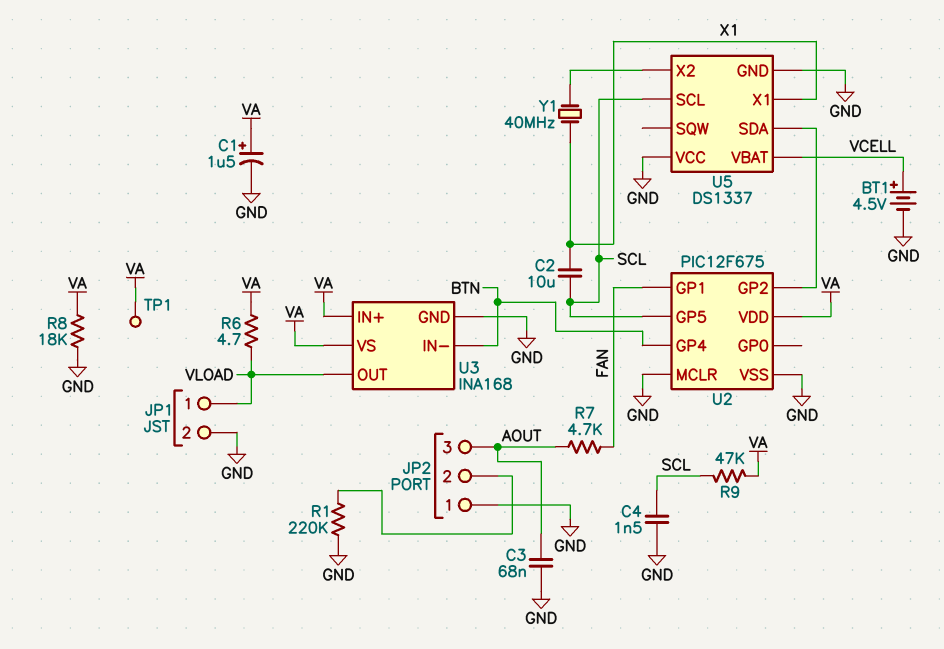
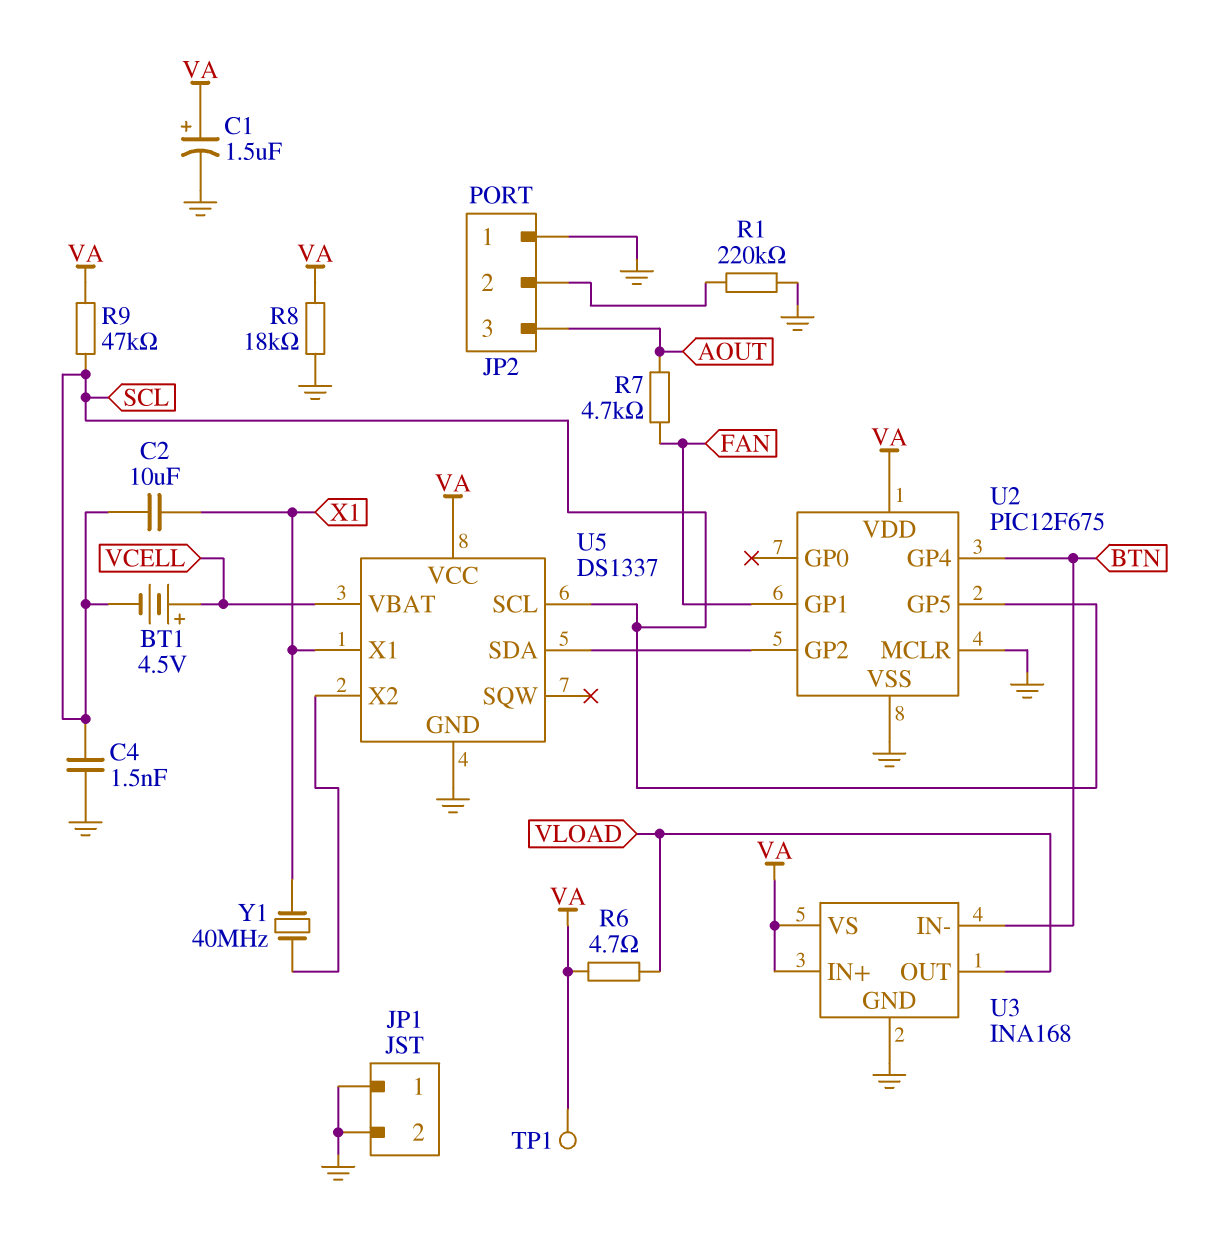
BT1: 4.5V (plus VCELL, minus GND) -> 4.5V (plus VCELL, minus SCL)
C3: 68nF (AOUT, GND) -> none
JP1 pin 1: VLOAD -> GND
U5 pin VCC: GND -> VA

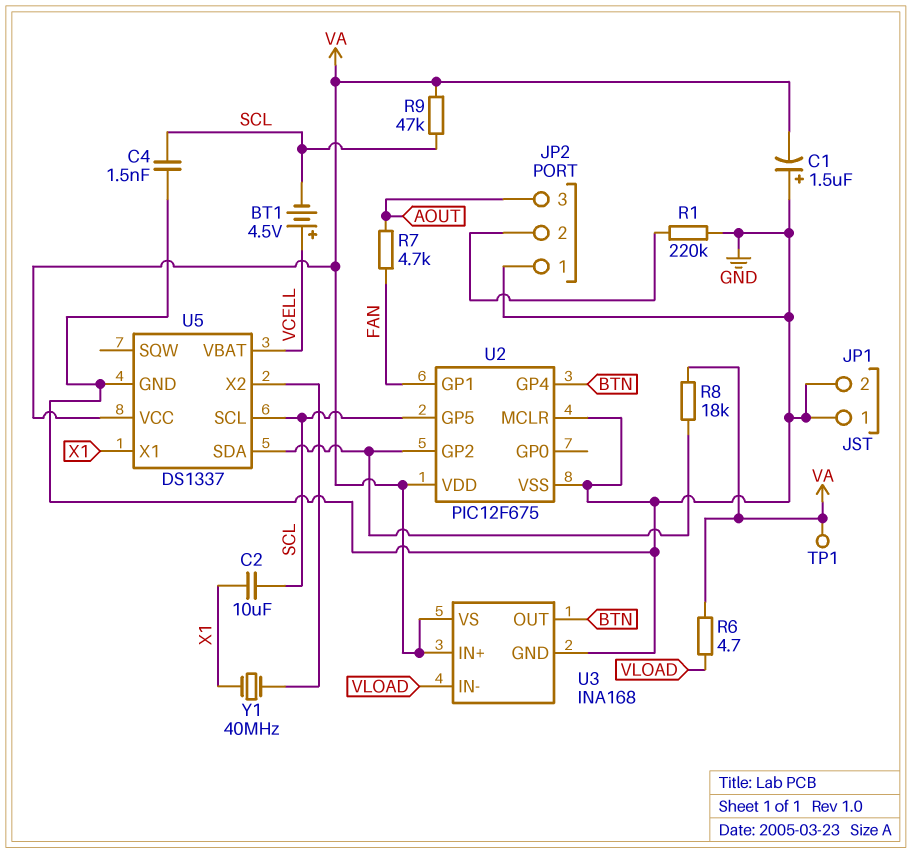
C1: 1.5uF (plus VA, minus GND) -> 1.5uF (plus GND, minus VA)
R8: 18k (GND, VA) -> 18k (U2/GP2, VA)
U3 pin IN-: BTN -> VLOAD
U3 pin OUT: VLOAD -> BTN

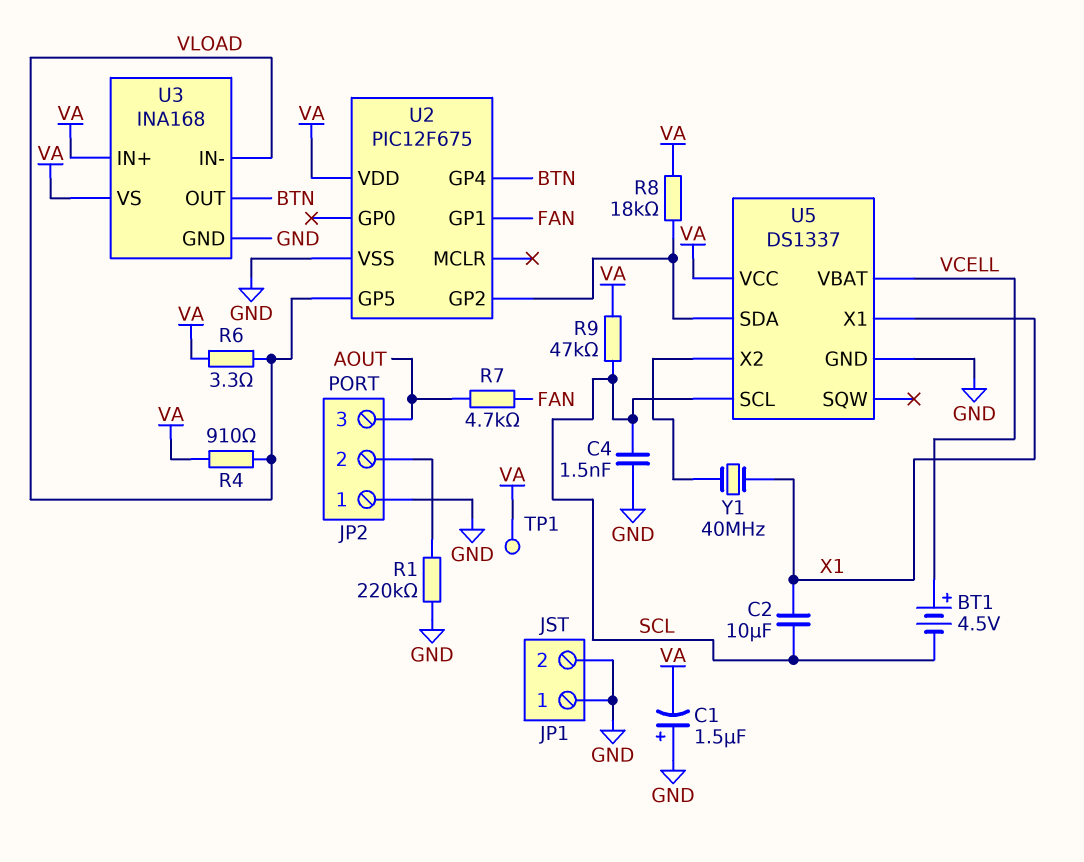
R4: none -> 910 (VA, VLOAD)
R6: 4.7 (VA, VLOAD) -> 3.3 (VA, VLOAD)
U2 pin GP5: SCL -> VLOAD
U2 pin MCLR: GND -> none

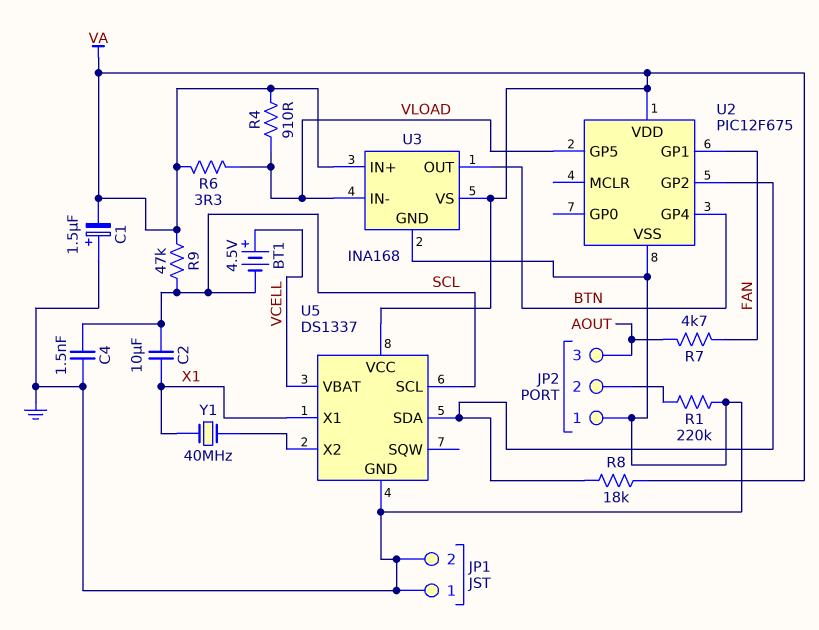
TP1: test point (VA) -> none

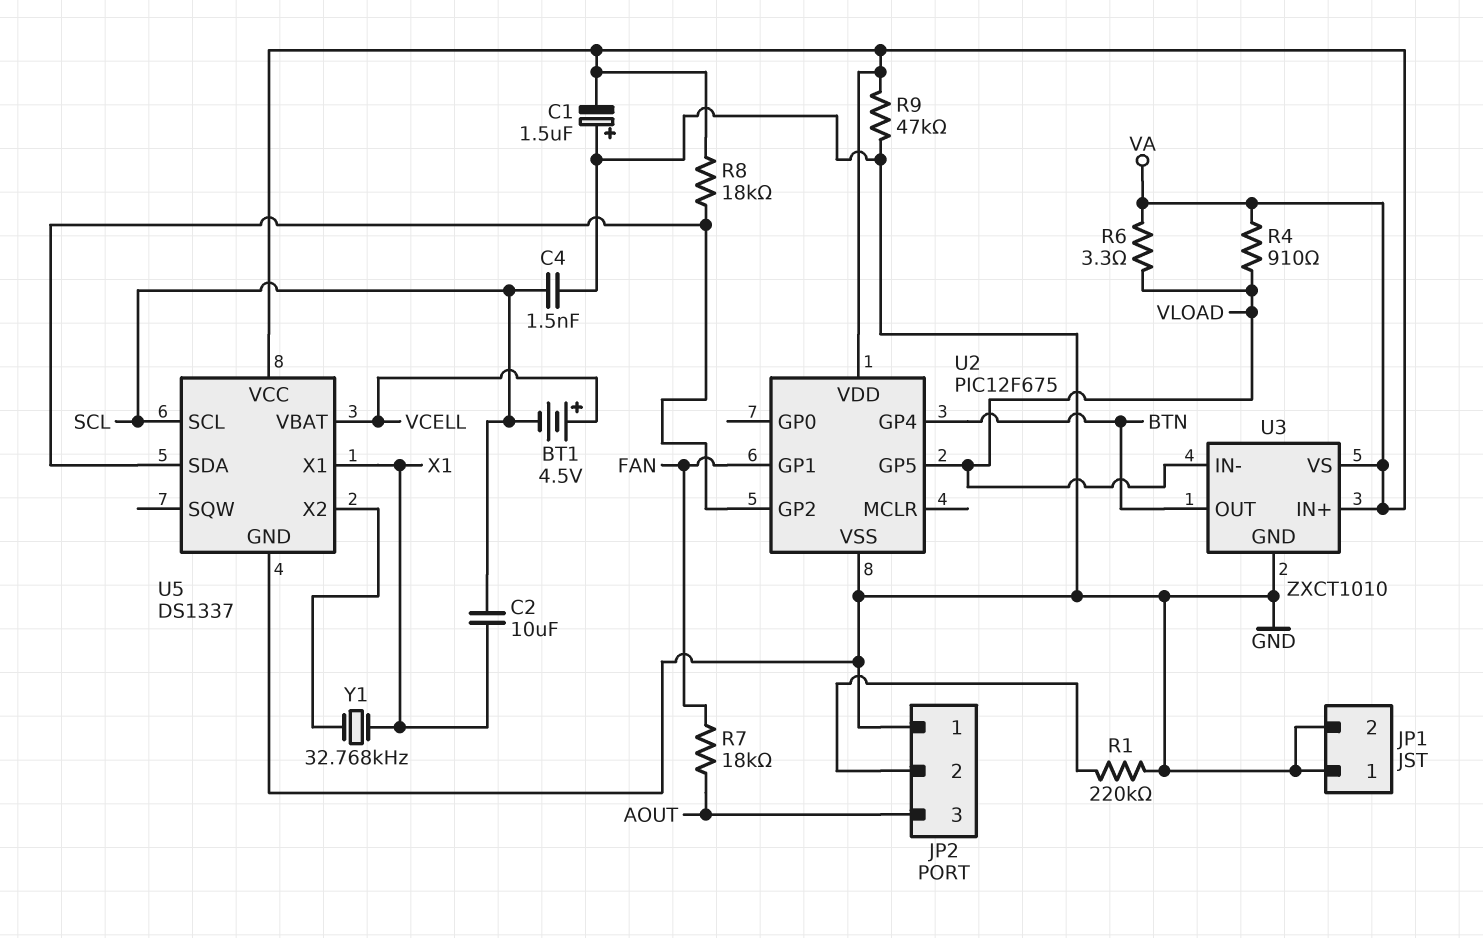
R7: 4.7k (AOUT, FAN) -> 18k (AOUT, FAN)
R9: 47k (SCL, VA) -> 47k (GND, VA)
U3: INA168 -> ZXCT1010
Y1: 40MHz (U5/X2, X1) -> 32.768kHz (U5/X2, X1)

